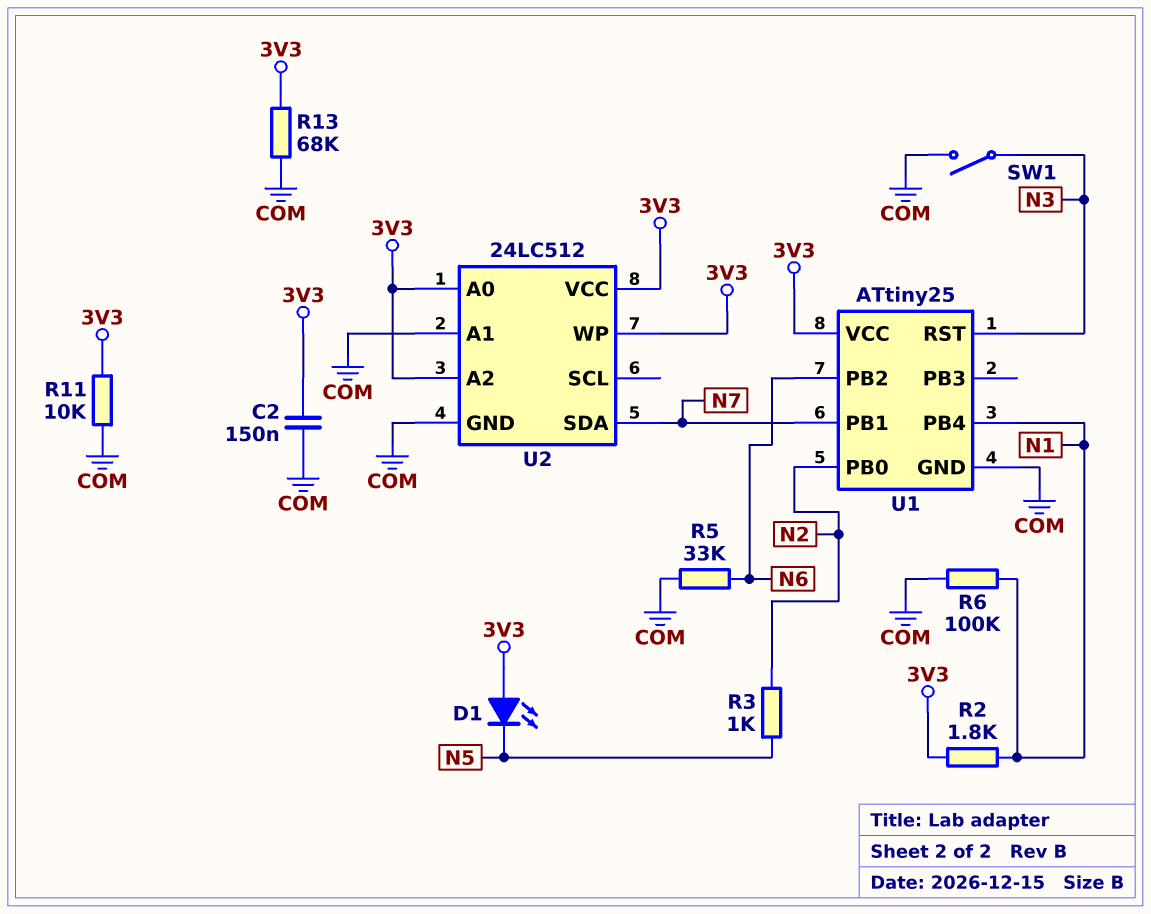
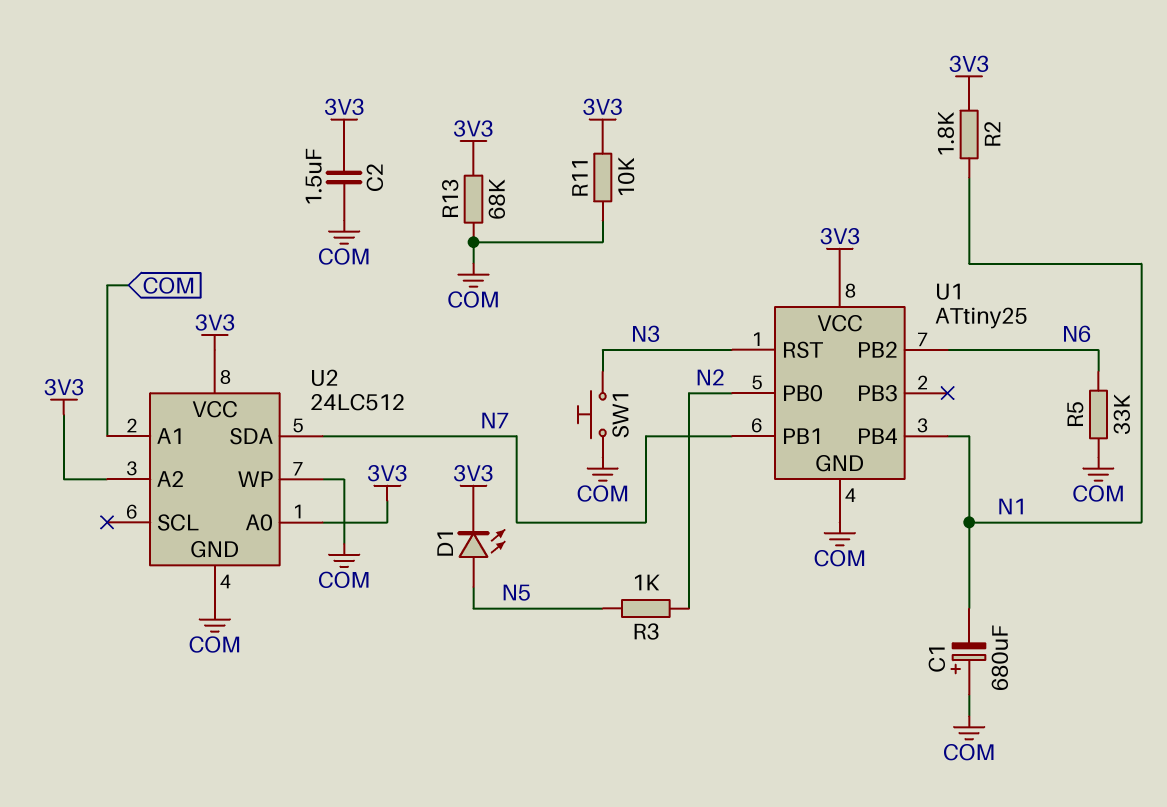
C1: none -> 680uF (plus COM, minus N1)
C2: 150nF (3V3, COM) -> 1.5uF (3V3, COM)
D1: LED (A 3V3, K N5) -> LED (A N5, K 3V3)
R6: 100k (COM, N1) -> none
SW1: switch (COM, N3) -> button (COM, N3)
U2 pin WP: 3V3 -> COM

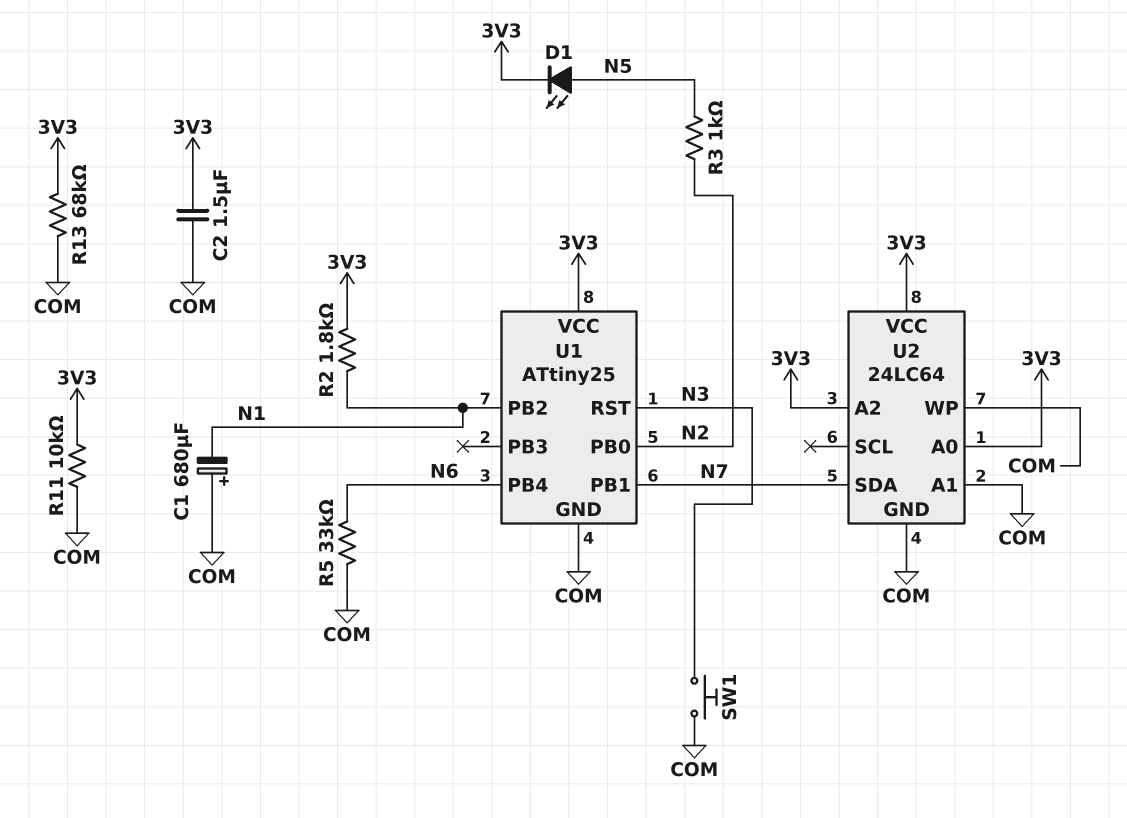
U1 pin PB2: N6 -> N1
U1 pin PB4: N1 -> N6
U2: 24LC512 -> 24LC64

